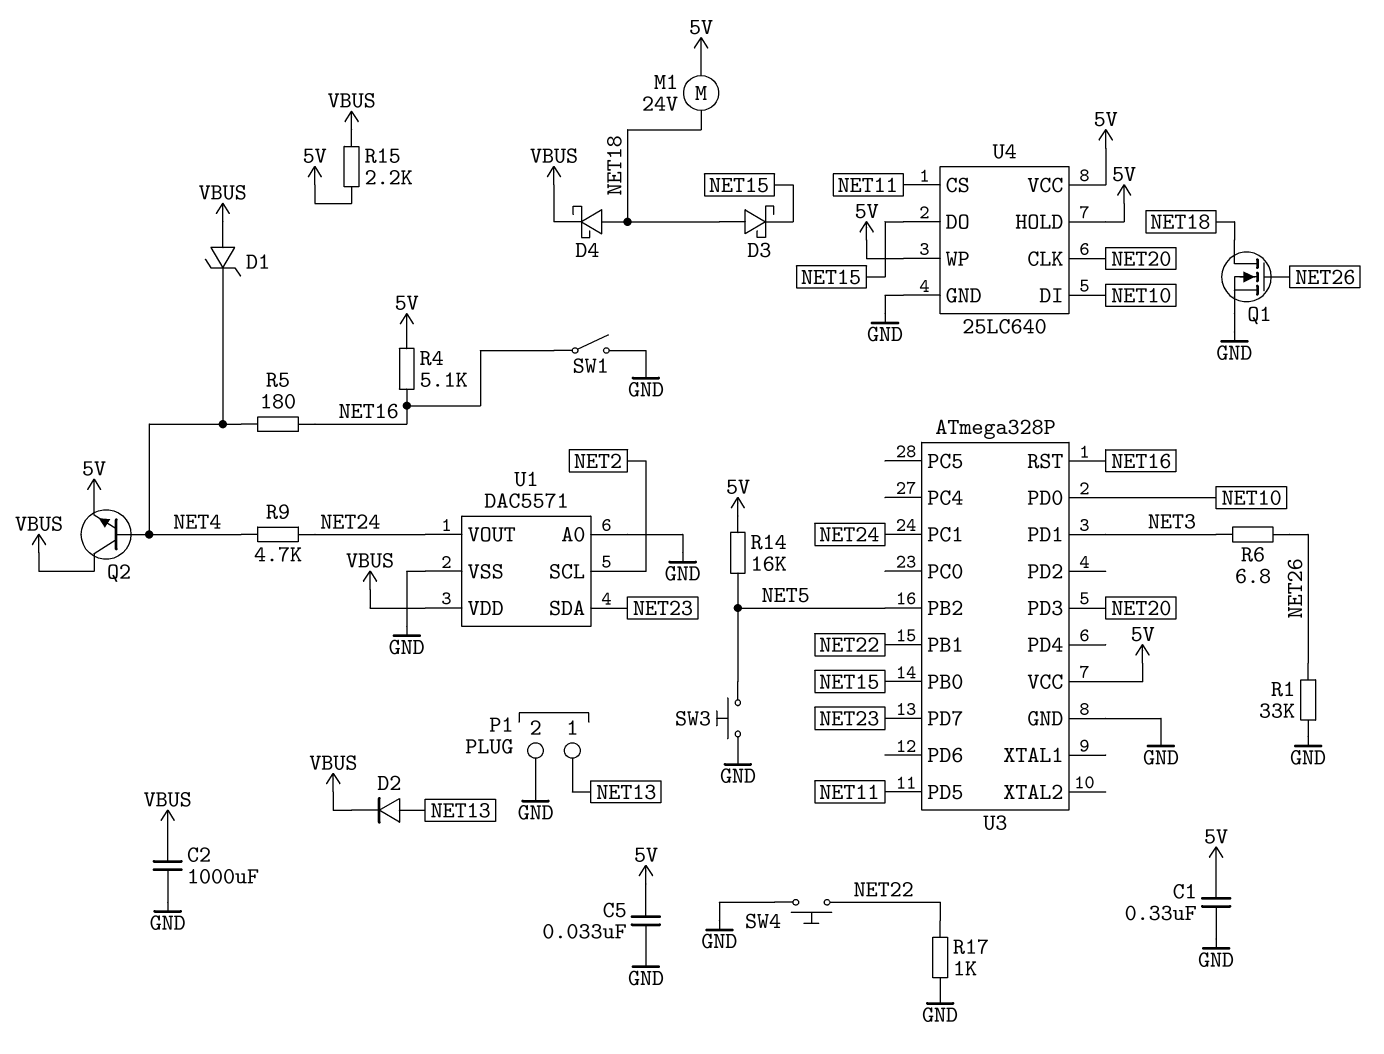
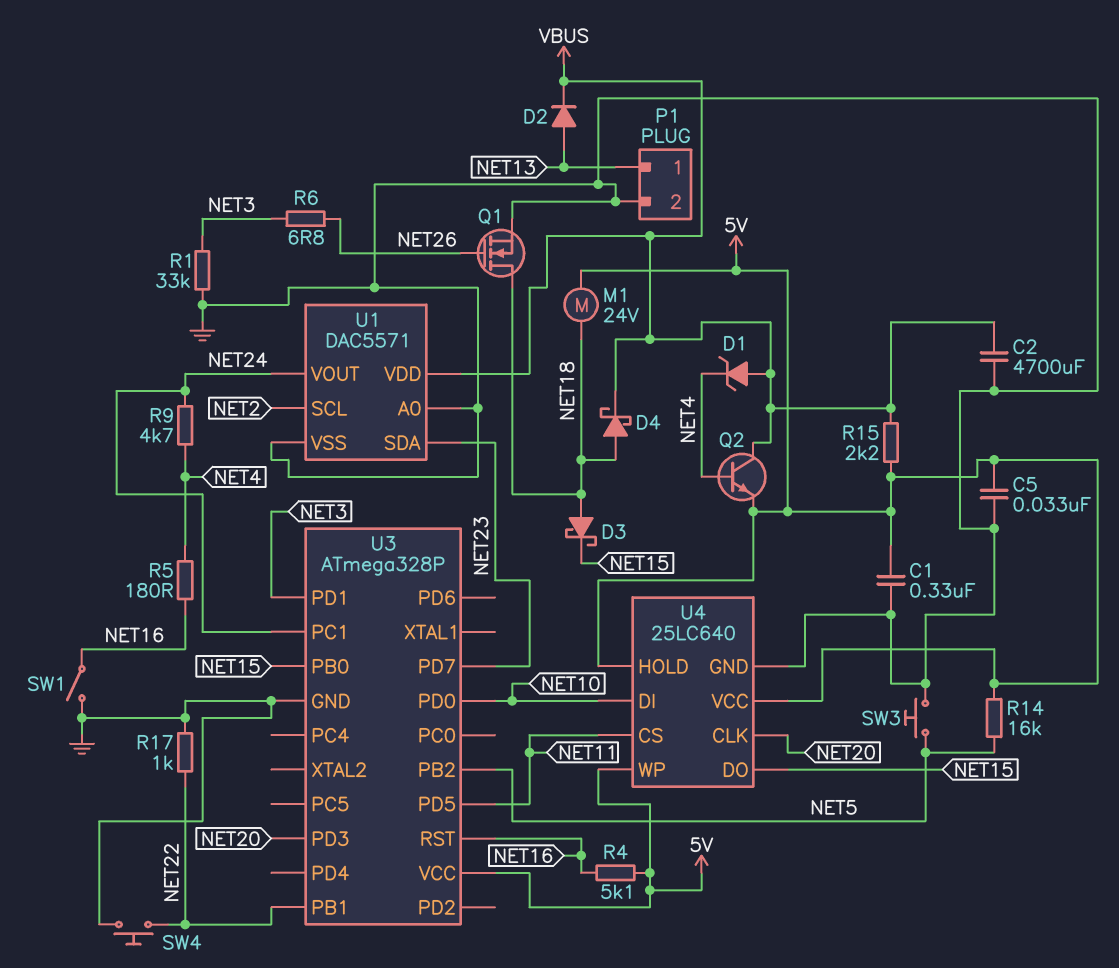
C2: 1000uF (GND, VBUS) -> 4700uF (GND, VBUS)
R1: 33k (GND, NET26) -> 33k (GND, NET3)

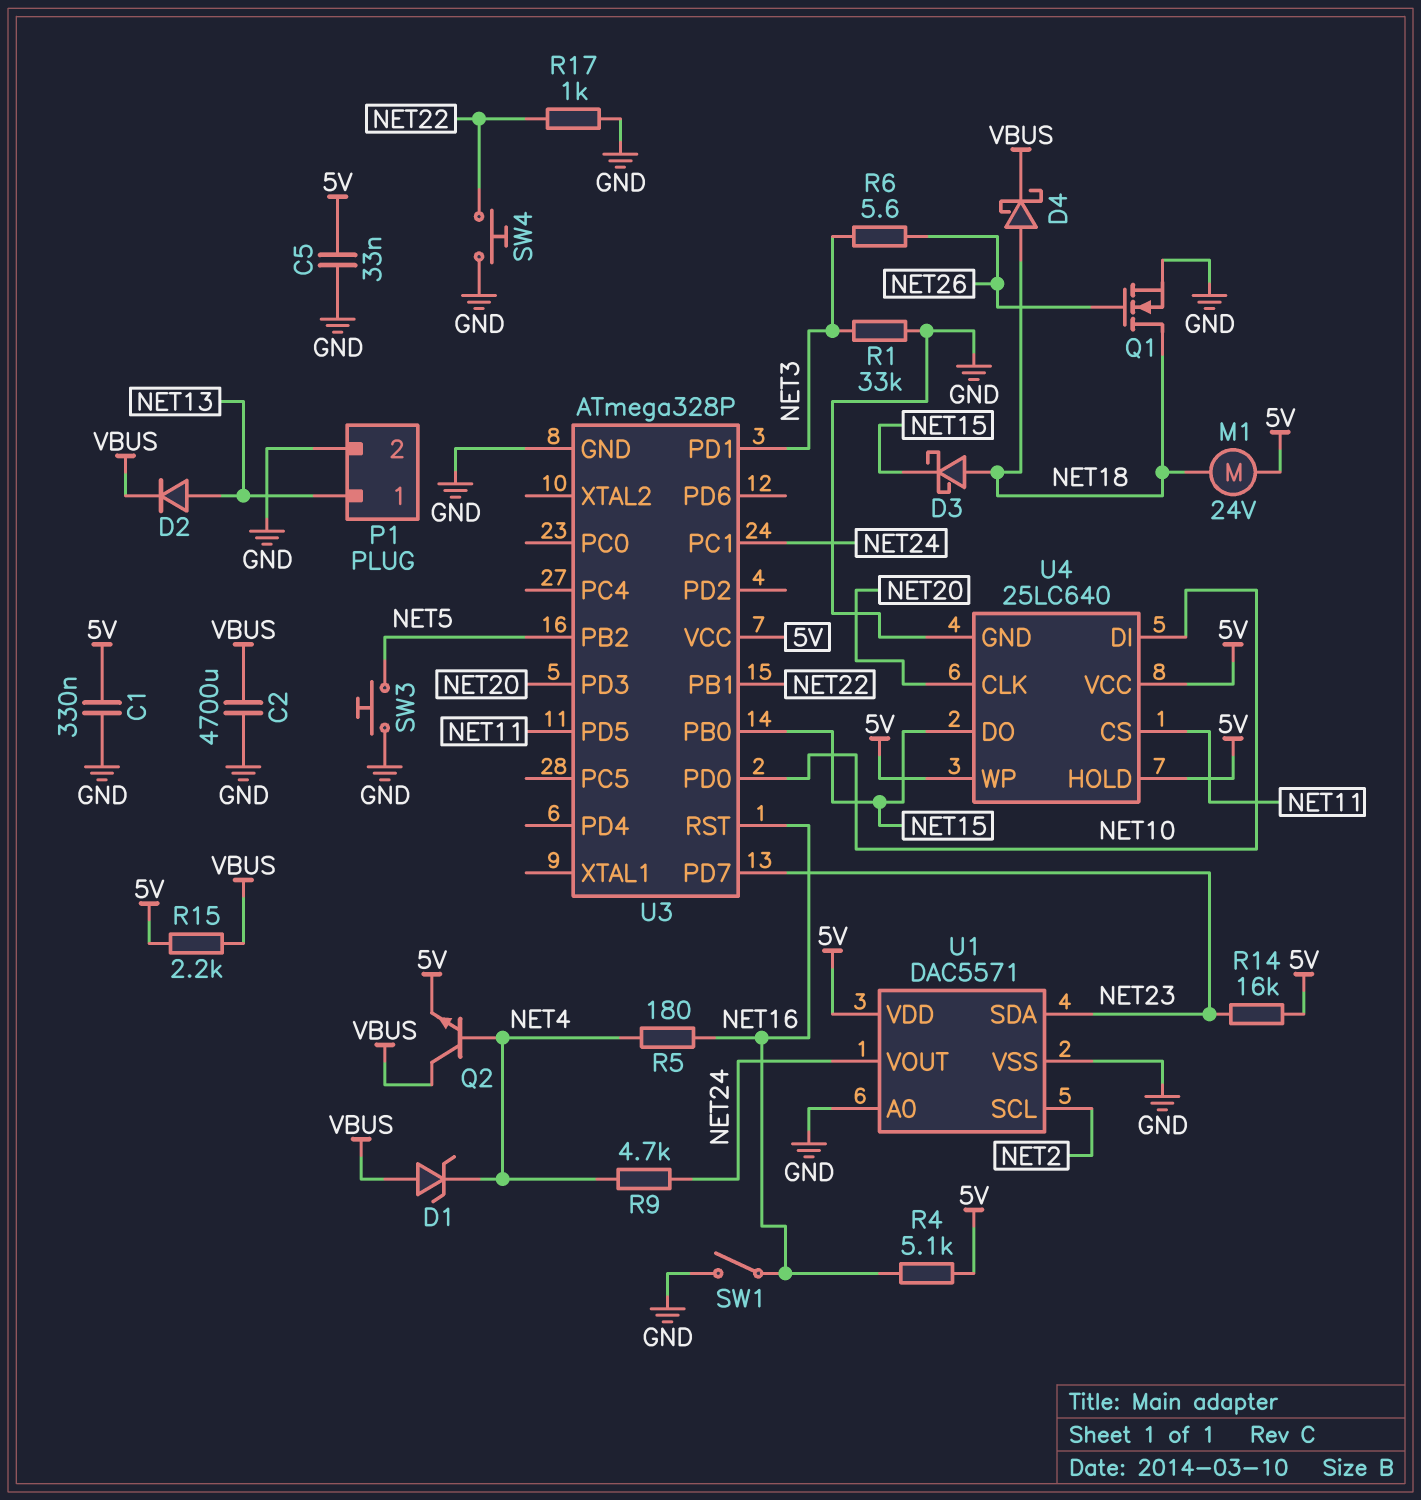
R6: 6.8 (NET3, NET26) -> 5.6 (NET3, NET26)
R14: 16k (5V, NET5) -> 16k (5V, NET23)
U1 pin VDD: VBUS -> 5V

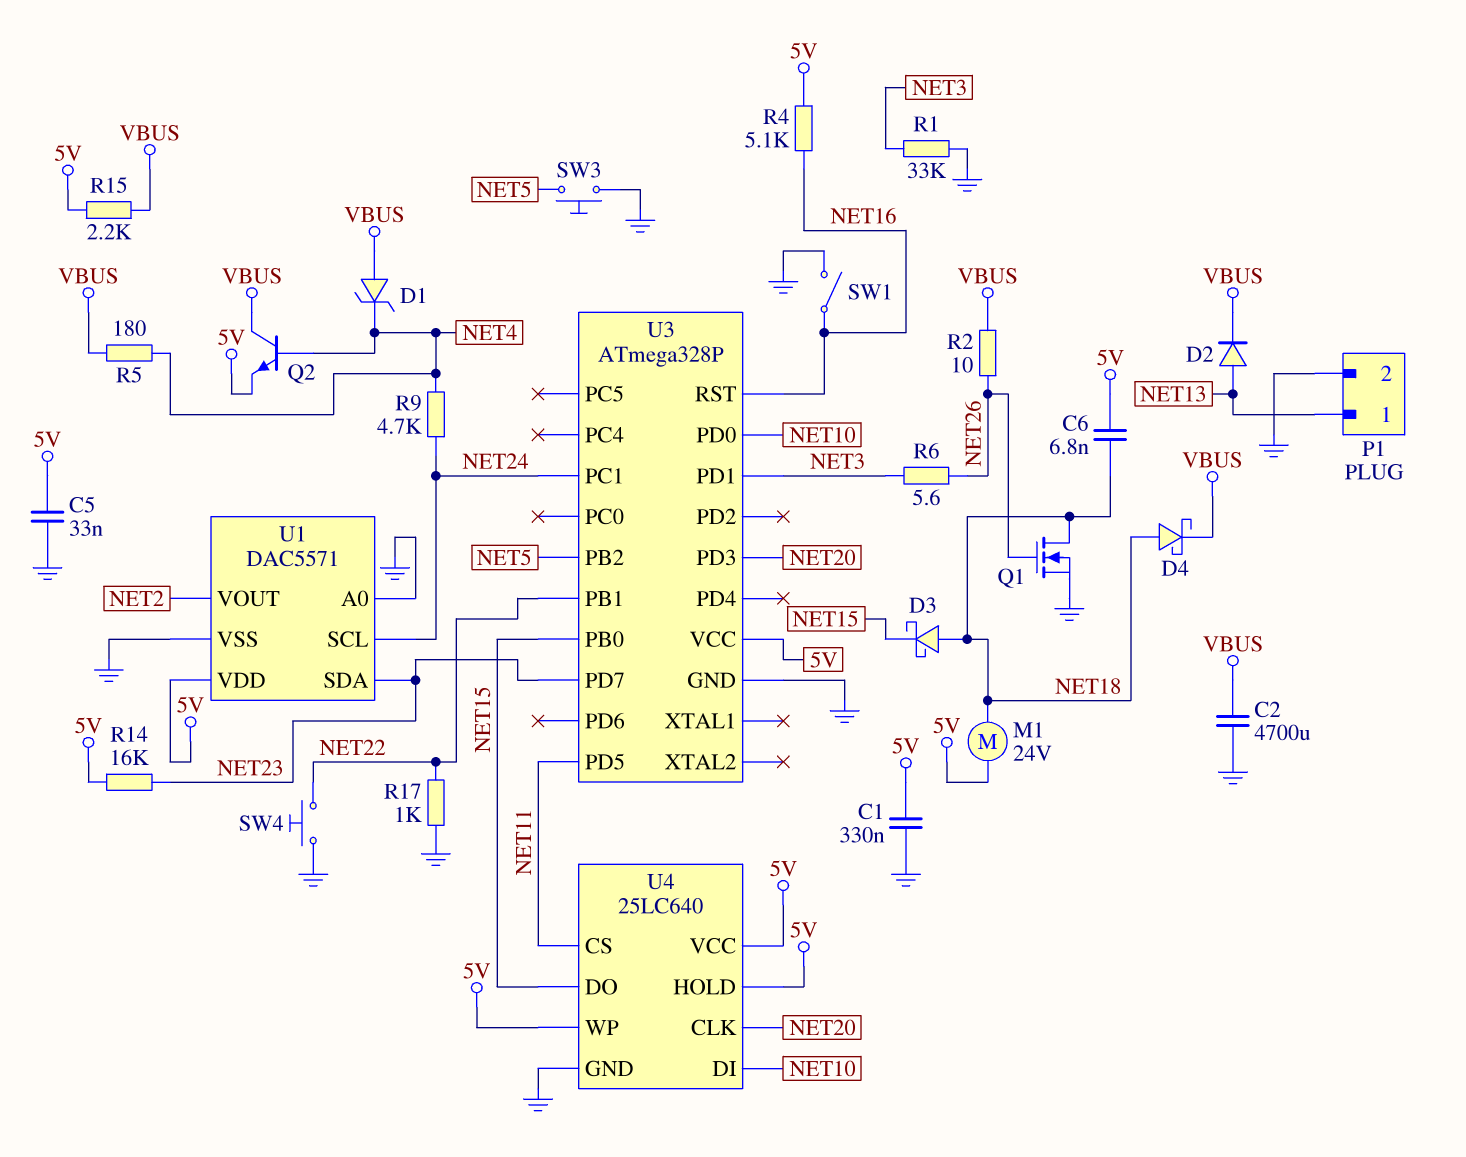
C6: none -> 6.8nF (5V, NET18)
R2: none -> 10 (NET26, VBUS)
R5: 180 (NET4, NET16) -> 180 (NET4, VBUS)
U1 pin SCL: NET2 -> NET24
U1 pin VOUT: NET24 -> NET2

